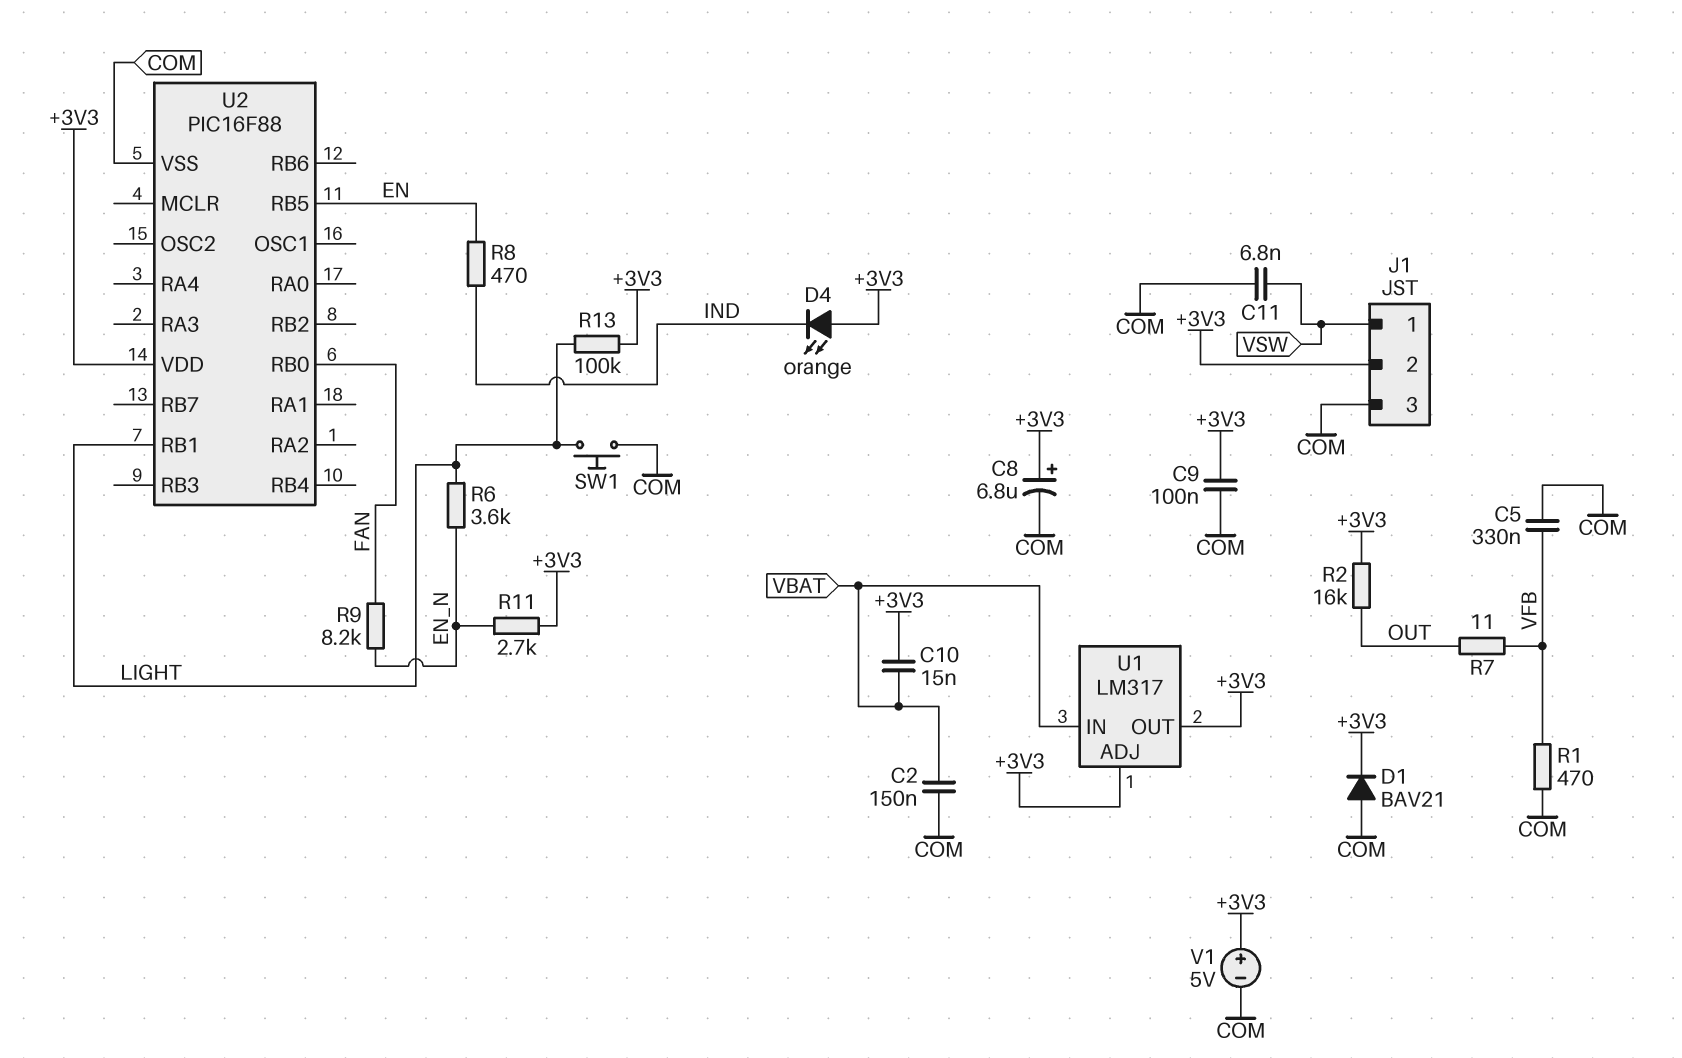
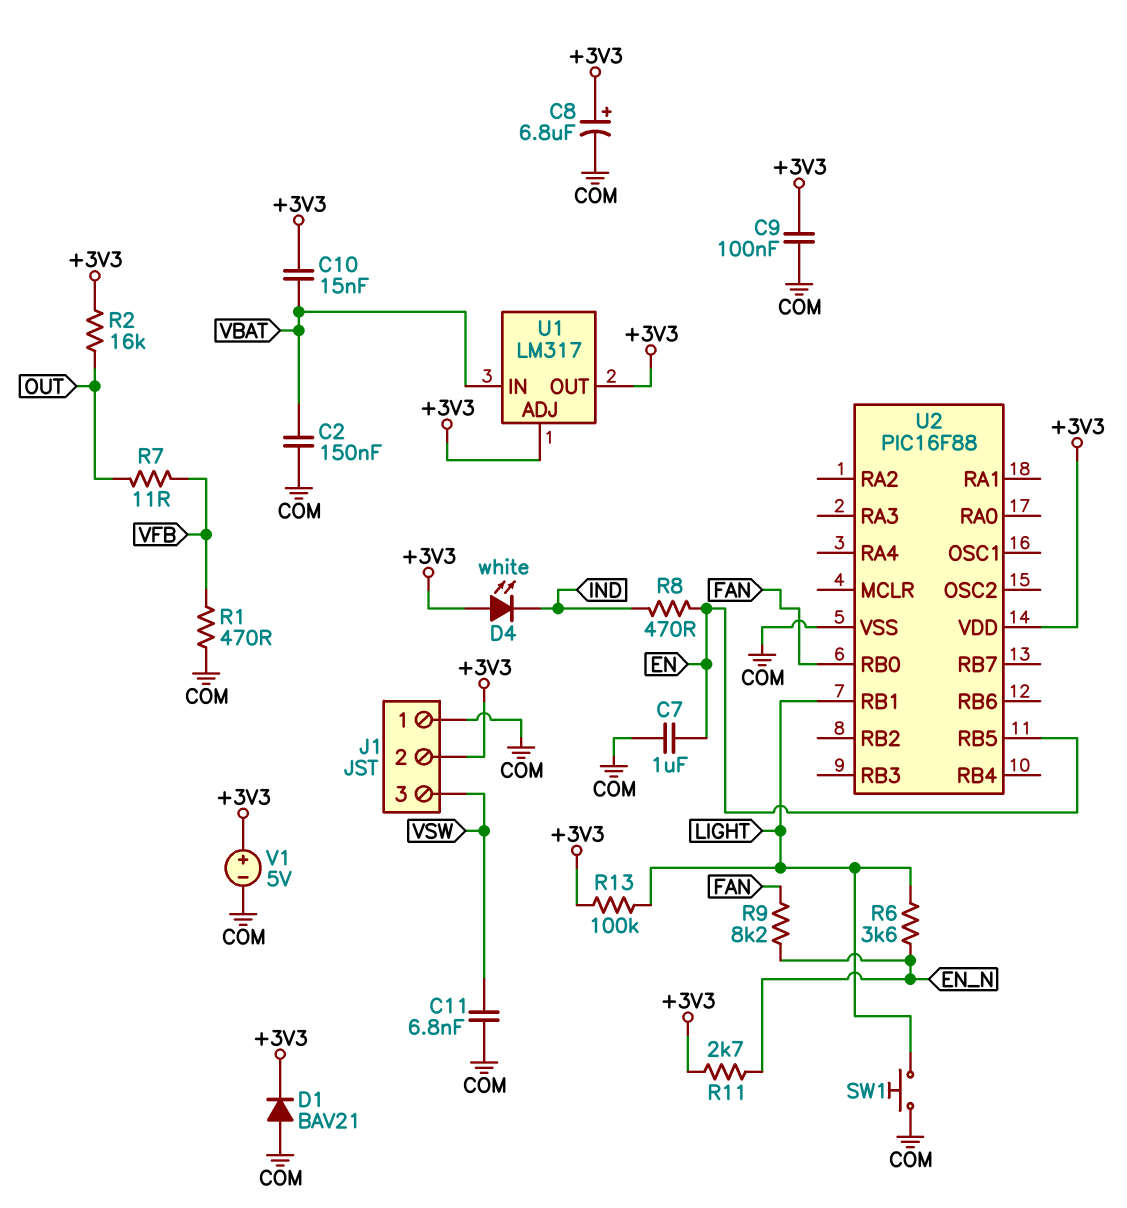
C5: 330nF (COM, VFB) -> none
C7: none -> 1uF (COM, EN)
D4: LED orange (A +3V3, K IND) -> LED white (A +3V3, K IND)
J1 pin 1: VSW -> COM
J1 pin 3: COM -> VSW

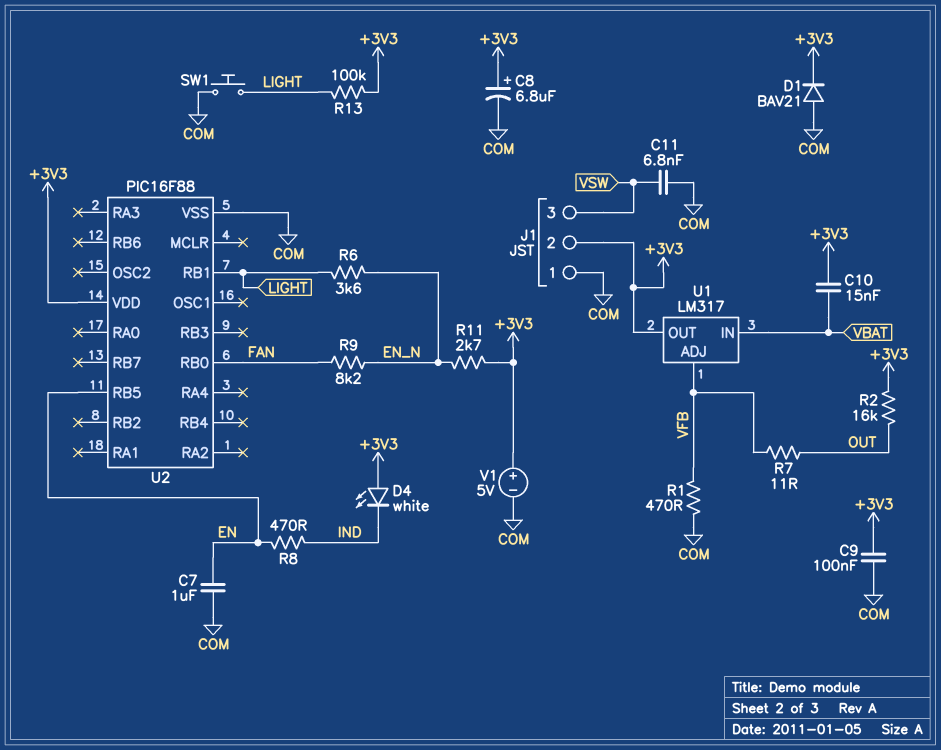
C2: 150nF (COM, VBAT) -> none
U1 pin ADJ: +3V3 -> VFB

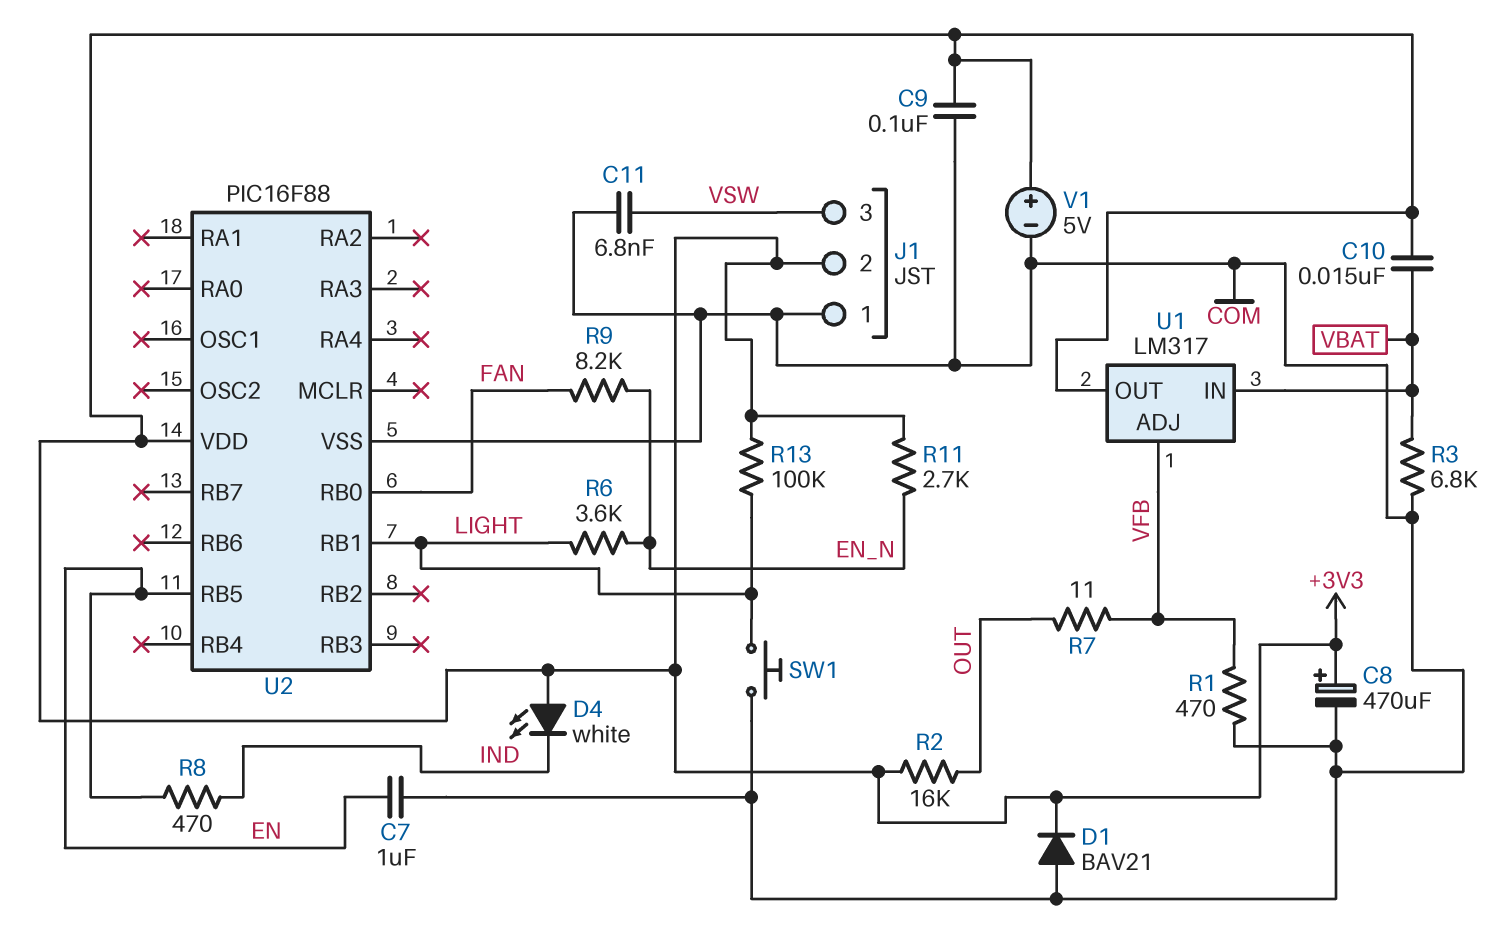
C8: 6.8uF (plus +3V3, minus COM) -> 470uF (plus +3V3, minus COM)
R3: none -> 6.8k (COM, VBAT)

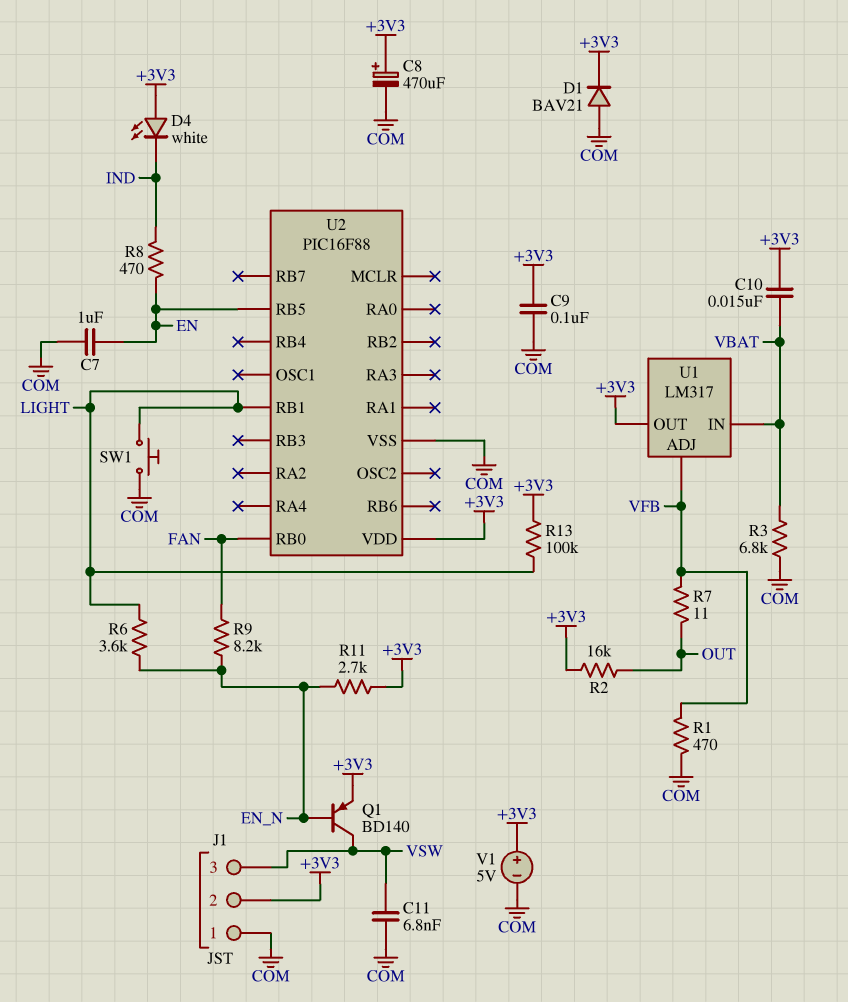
Q1: none -> PNP BD140 (B EN_N, C VSW, E +3V3)

